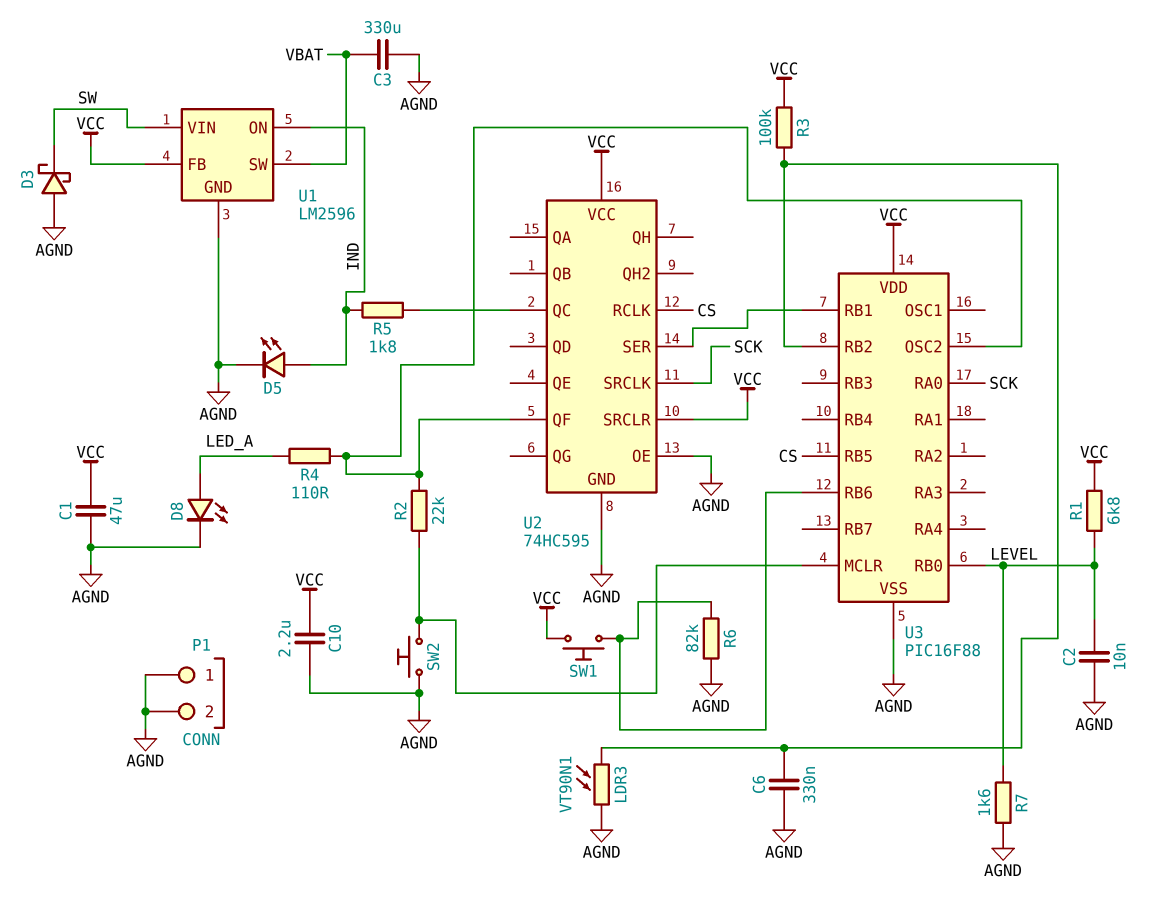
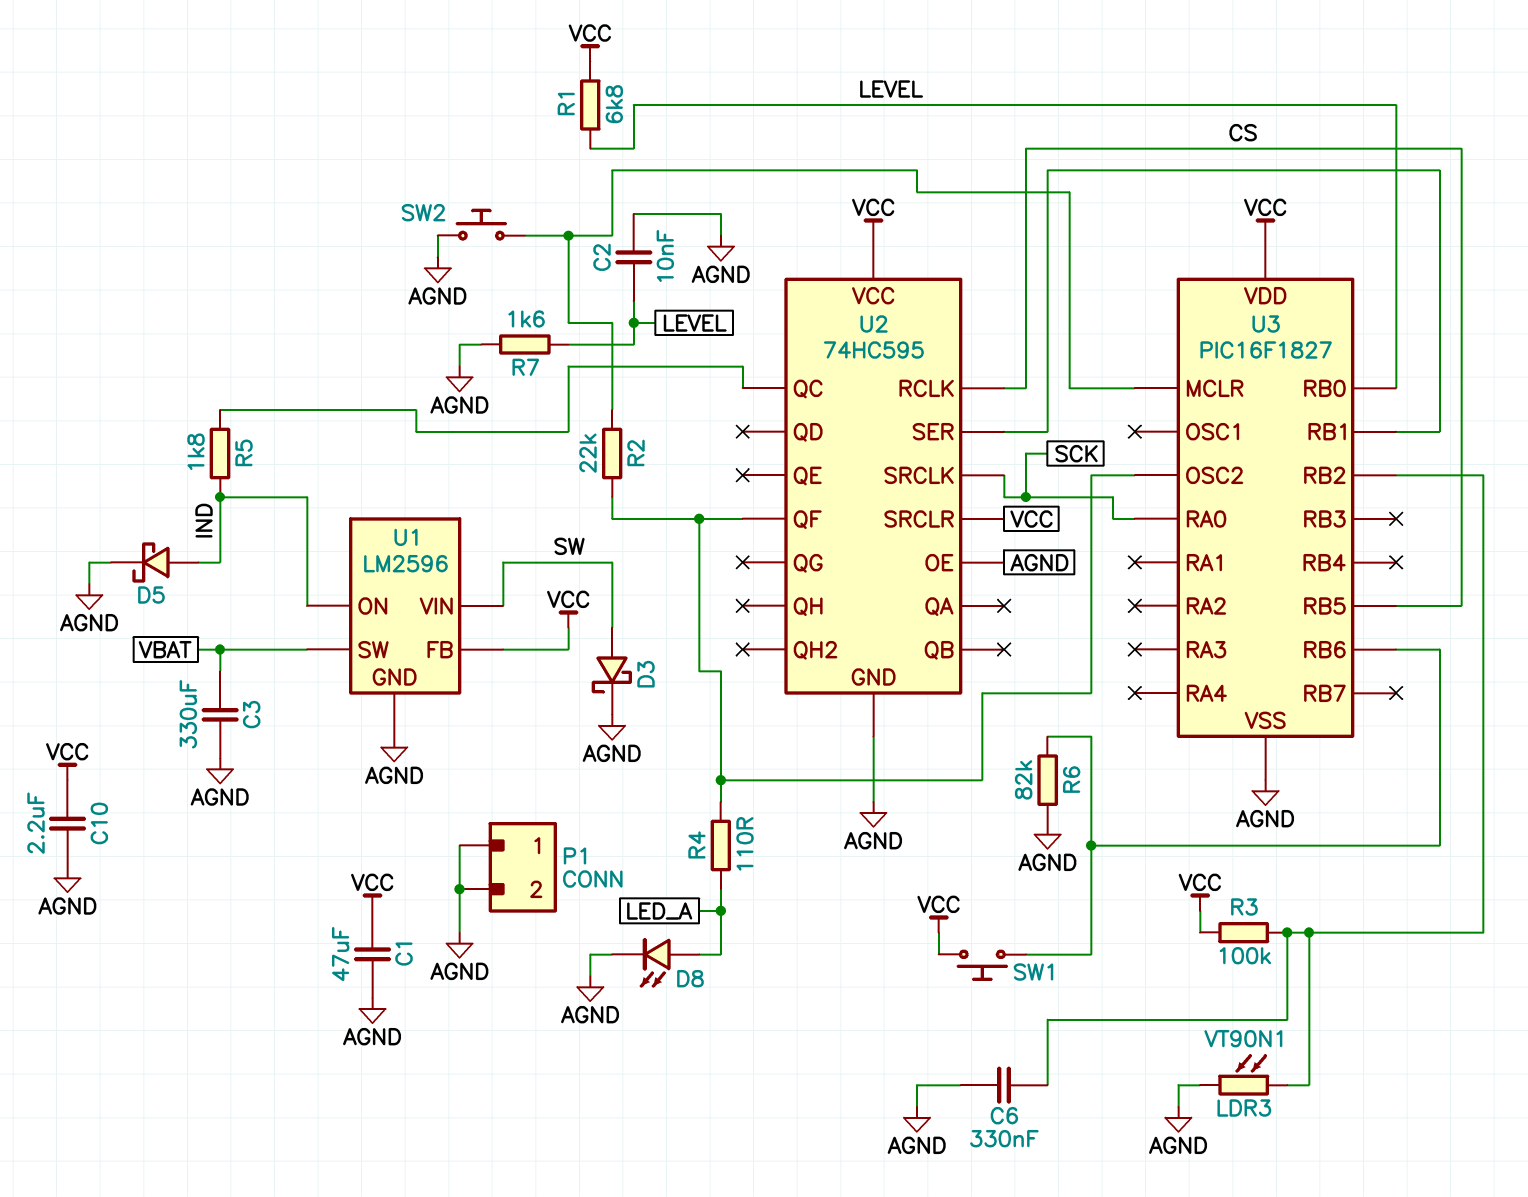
D3: schottky (A AGND, K SW) -> schottky (A SW, K AGND)
D5: LED (A IND, K AGND) -> schottky (A IND, K AGND)
U3: PIC16F88 -> PIC16F1827

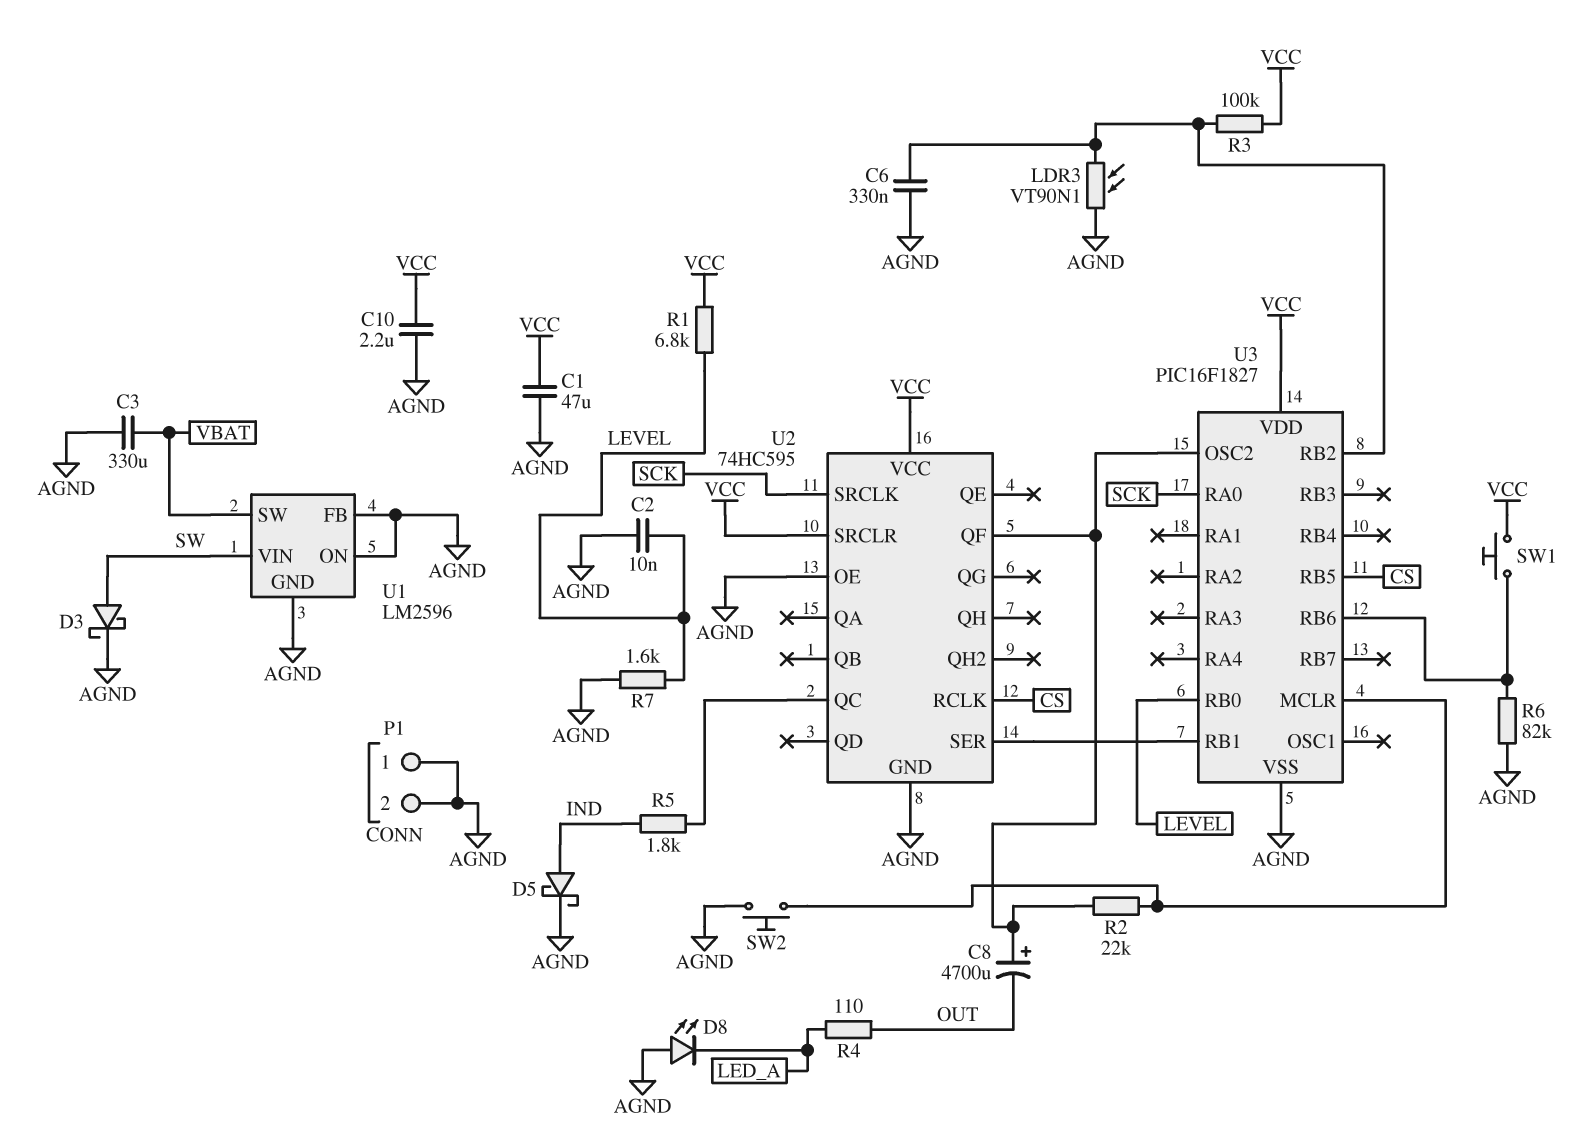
C8: none -> 4700uF (plus U2/QF, minus OUT)
D8: LED (A LED_A, K AGND) -> LED (A AGND, K LED_A)
R4: 110 (LED_A, U2/QF) -> 110 (LED_A, OUT)
U1 pin FB: VCC -> AGND
U1 pin ON: IND -> AGND

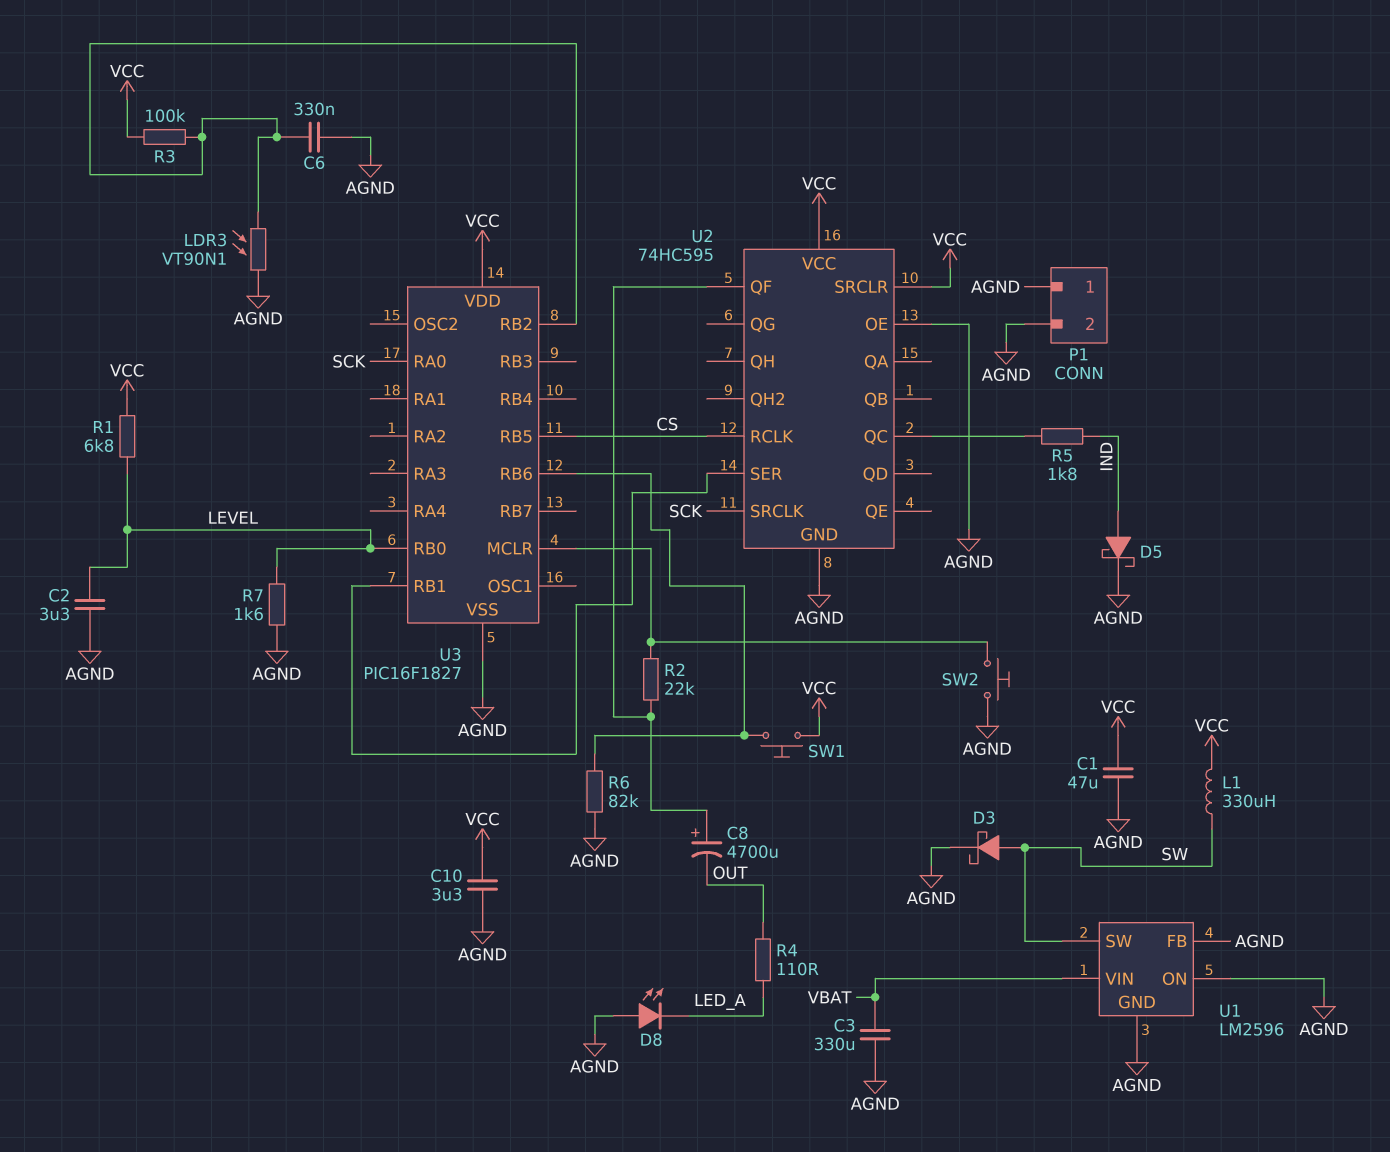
C2: 10nF (AGND, LEVEL) -> 3.3uF (AGND, LEVEL)
C10: 2.2uF (AGND, VCC) -> 3.3uF (AGND, VCC)
L1: none -> 330uH (SW, VCC)
U1 pin SW: VBAT -> SW
U1 pin VIN: SW -> VBAT
U3 pin OSC2: U2/QF -> none

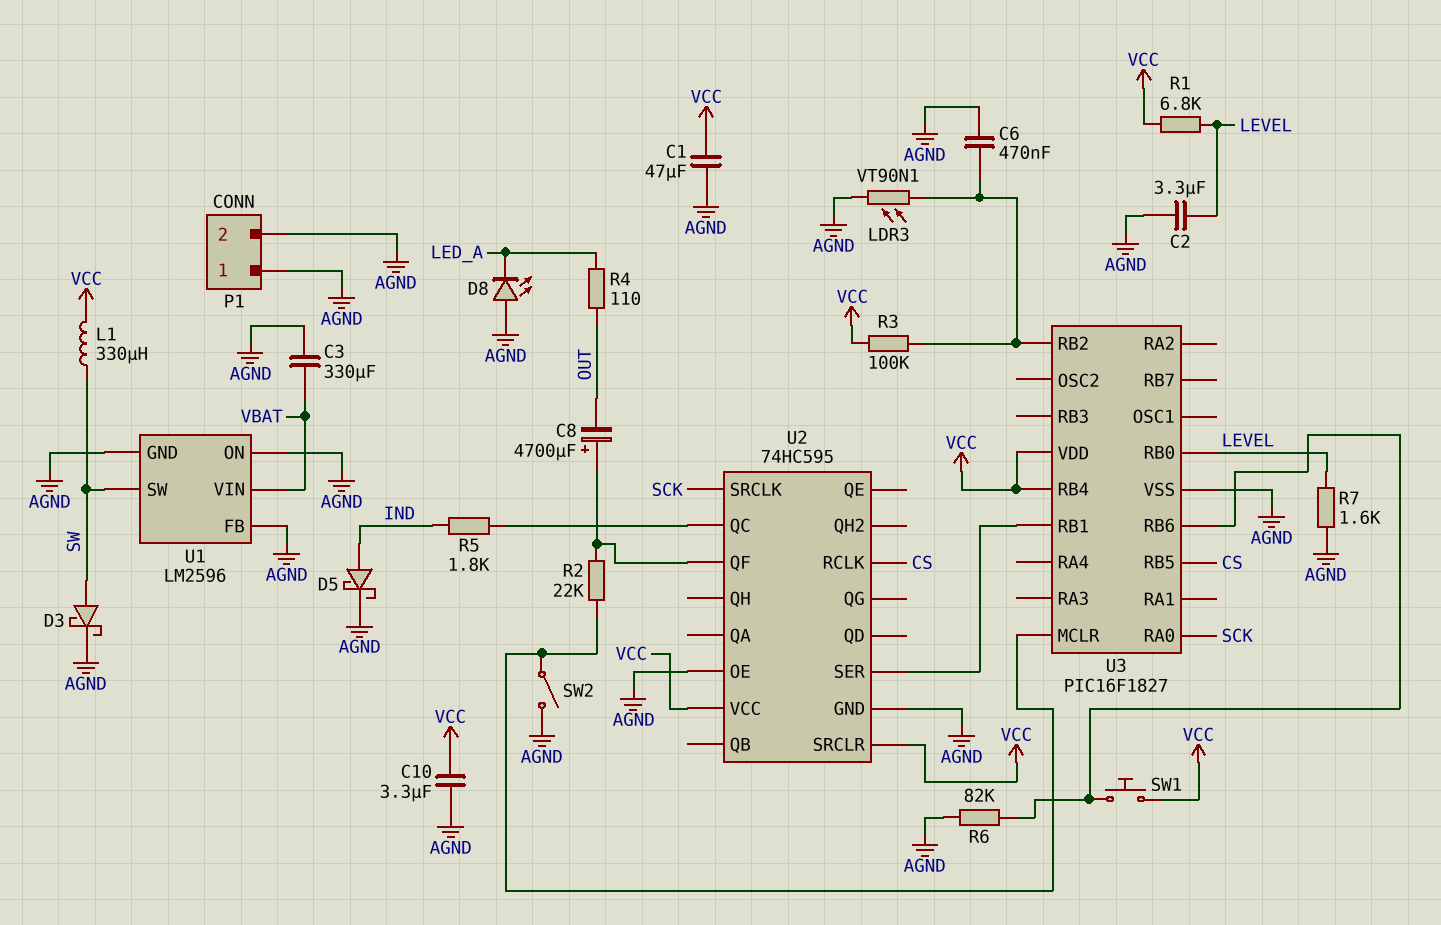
C6: 330nF (AGND, U3/RB2) -> 470nF (AGND, U3/RB2)
SW2: button (AGND, U3/MCLR) -> switch (AGND, U3/MCLR)
U3 pin RB4: none -> VCC

